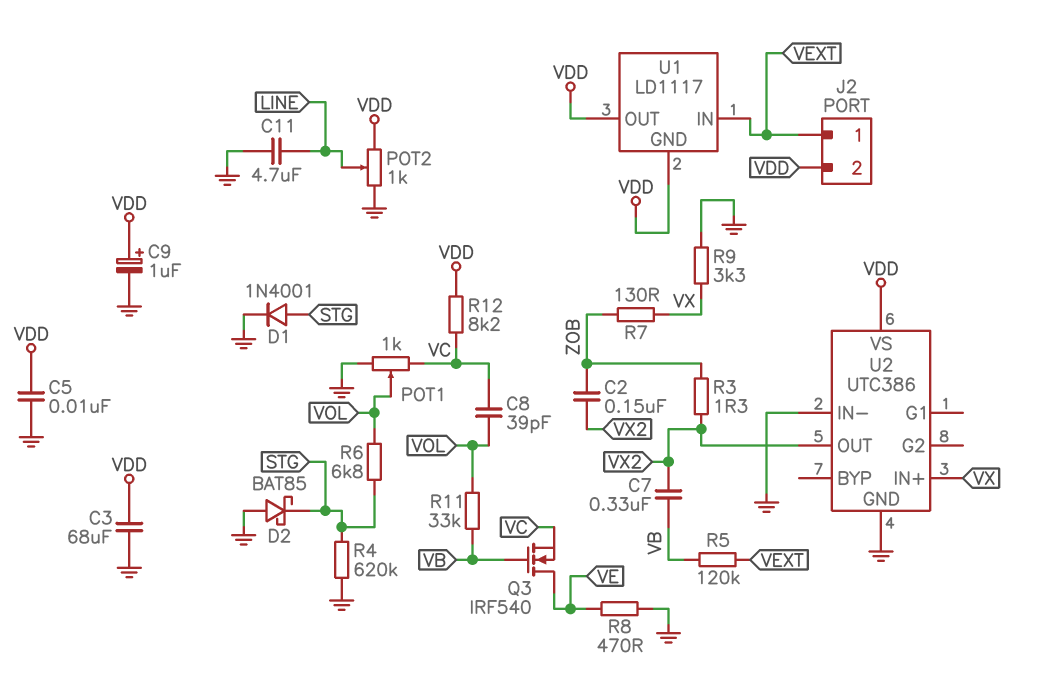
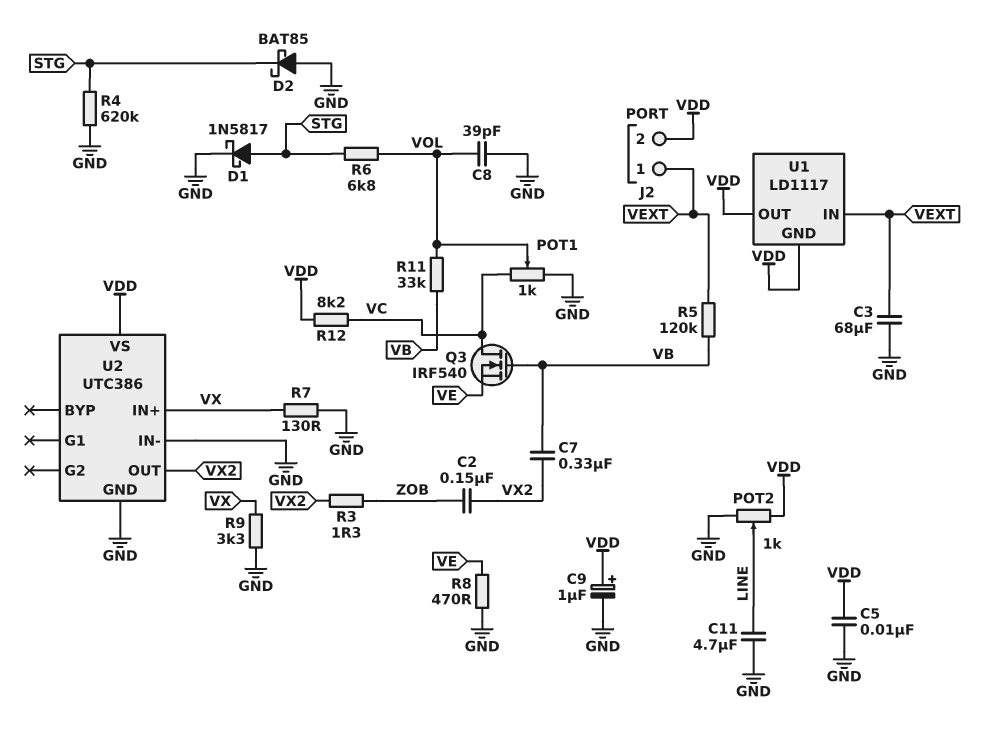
C3: 68uF (GND, VDD) -> 68uF (GND, VEXT)
C8: 39pF (VC, VOL) -> 39pF (GND, VOL)
D1: diode 1N4001 (A STG, K GND) -> schottky 1N5817 (A STG, K GND)
Q3: NMOS IRF540 (G VB, D VE, S VC) -> NMOS IRF540 (G VB, D VC, S VE)
R7: 130 (VX, ZOB) -> 130 (GND, VX)

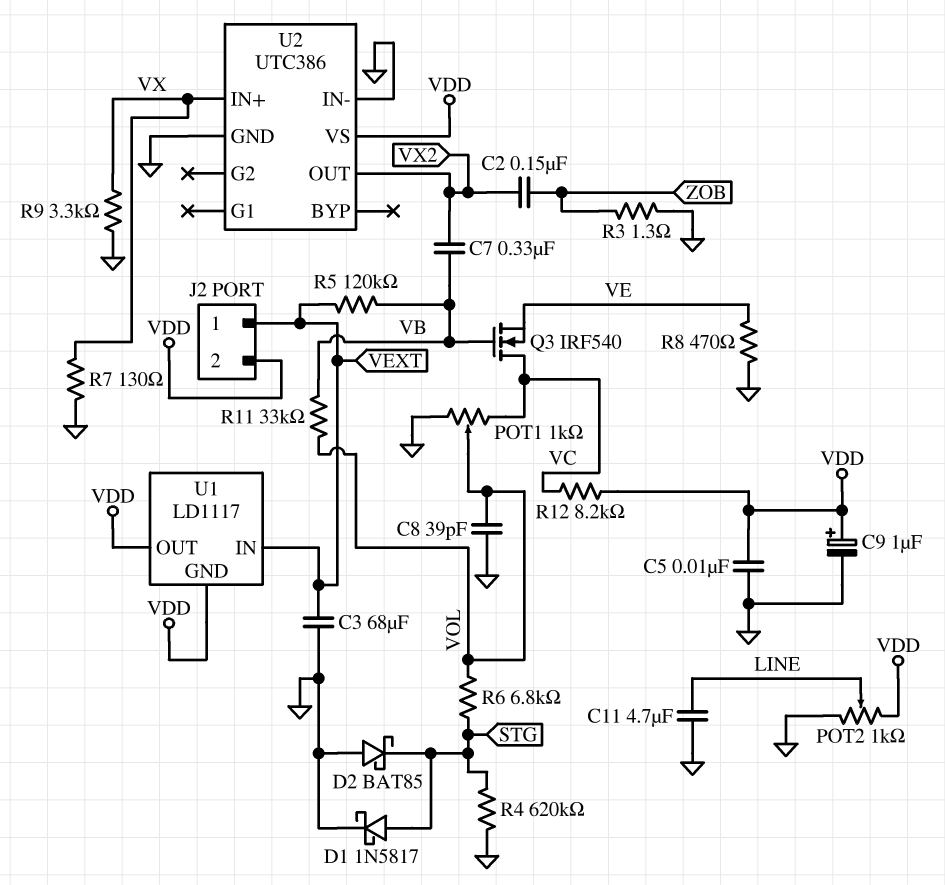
R3: 1.3 (VX2, ZOB) -> 1.3 (GND, ZOB)

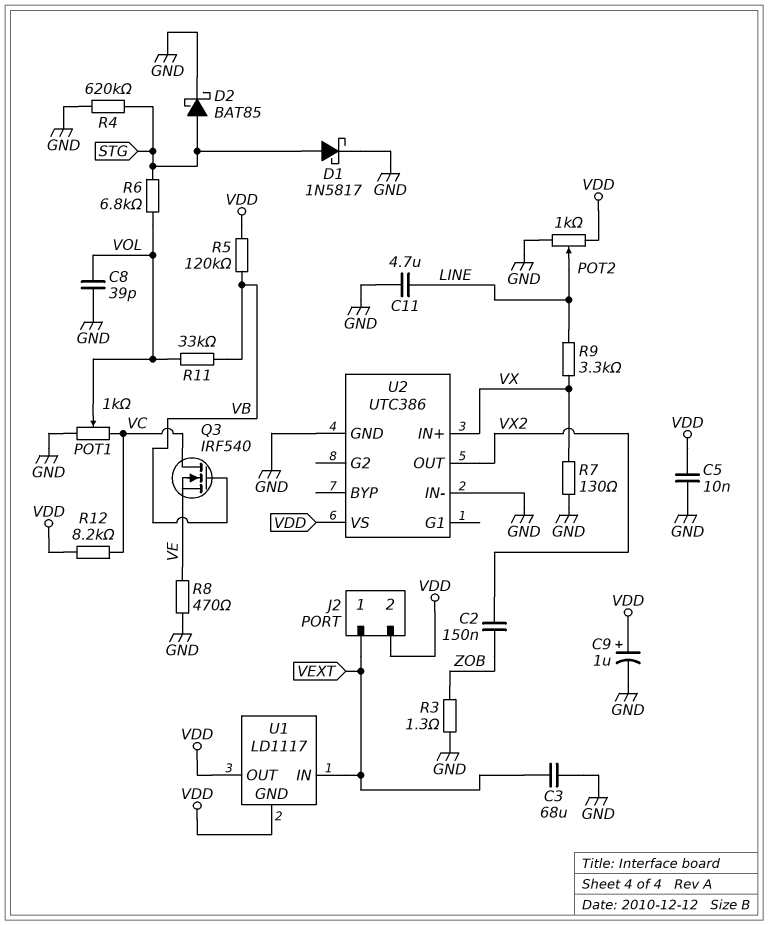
C7: 330nF (VB, VX2) -> none
D2: schottky BAT85 (A GND, K STG) -> schottky BAT85 (A STG, K GND)
R5: 120k (VB, VEXT) -> 120k (VB, VDD)
R9: 3.3k (GND, VX) -> 3.3k (LINE, VX)

